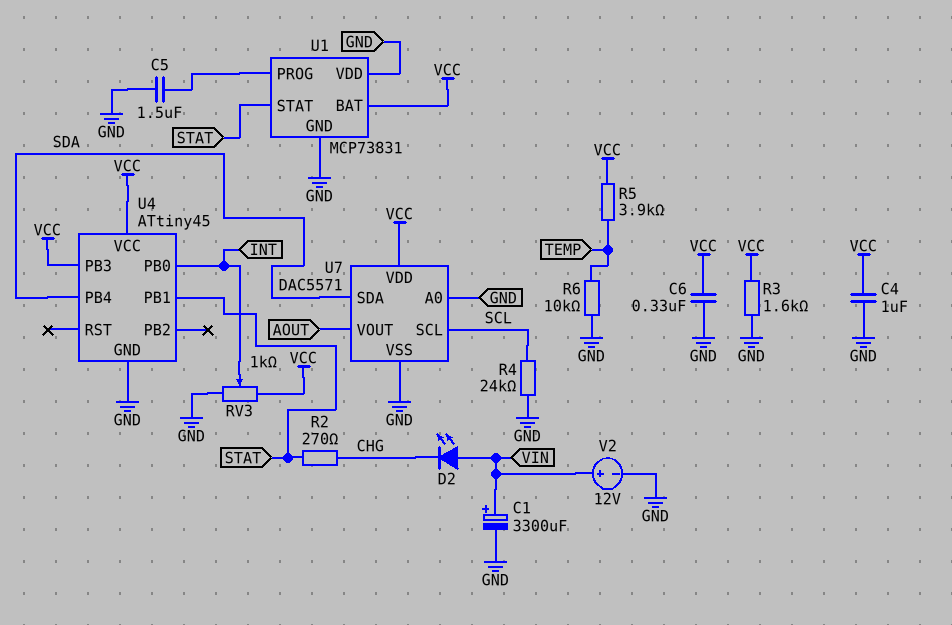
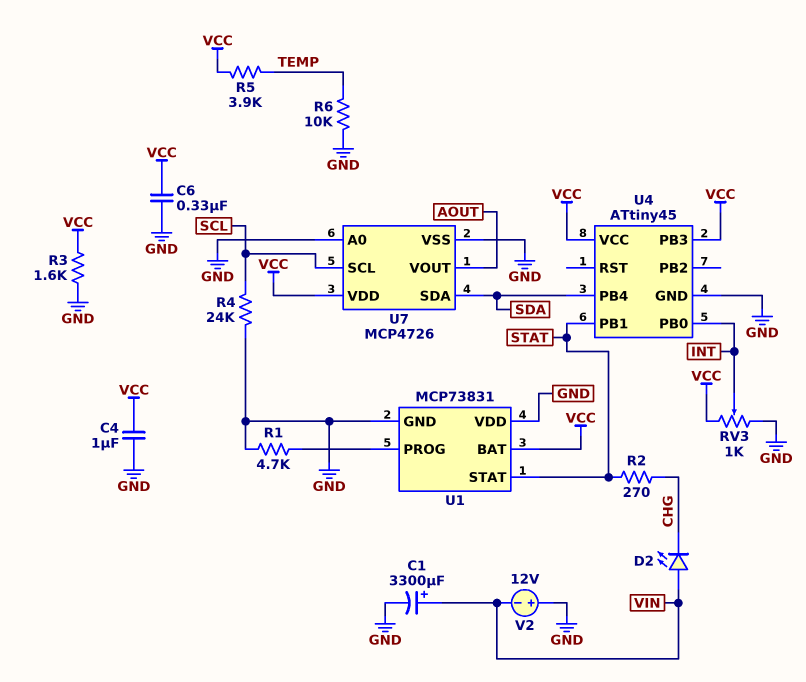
C5: 1.5uF (GND, U1/PROG) -> none
R1: none -> 4.7k (GND, U1/PROG)
U7: DAC5571 -> MCP4726
V2: 12V (plus VIN, minus GND) -> 12V (plus GND, minus VIN)

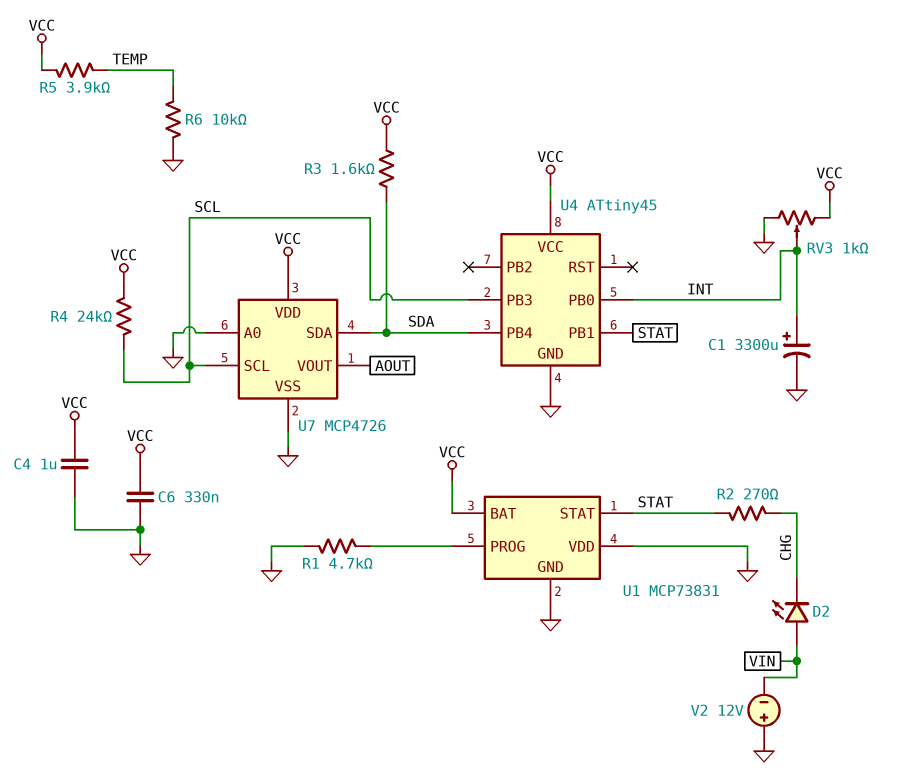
C1: 3300uF (plus VIN, minus GND) -> 3300uF (plus INT, minus GND)
R3: 1.6k (GND, VCC) -> 1.6k (SDA, VCC)
R4: 24k (GND, SCL) -> 24k (SCL, VCC)
U4 pin PB3: VCC -> SCL

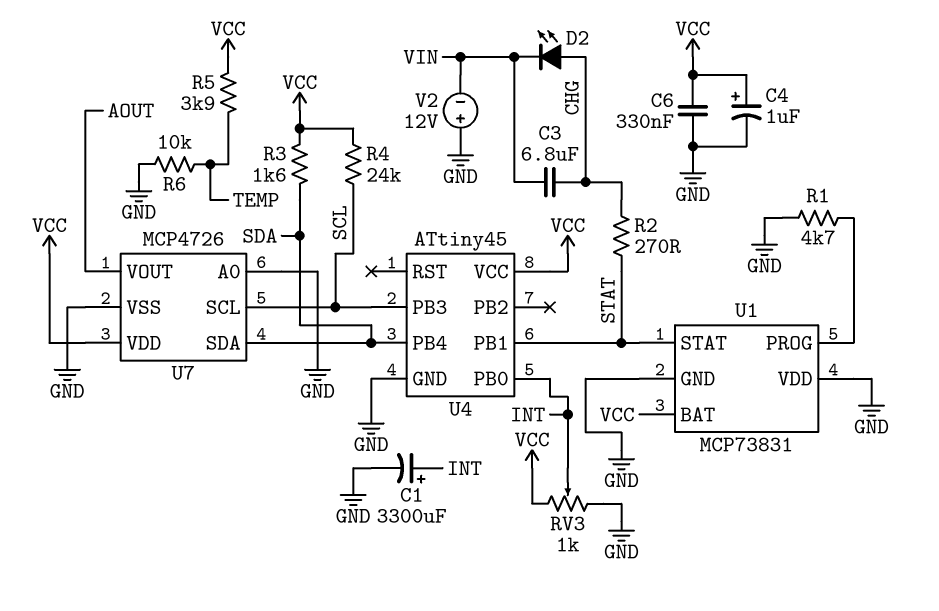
C3: none -> 6.8uF (CHG, VIN)
C4: 1uF (GND, VCC) -> 1uF (plus VCC, minus GND)
D2: LED (A VIN, K CHG) -> LED (A CHG, K VIN)

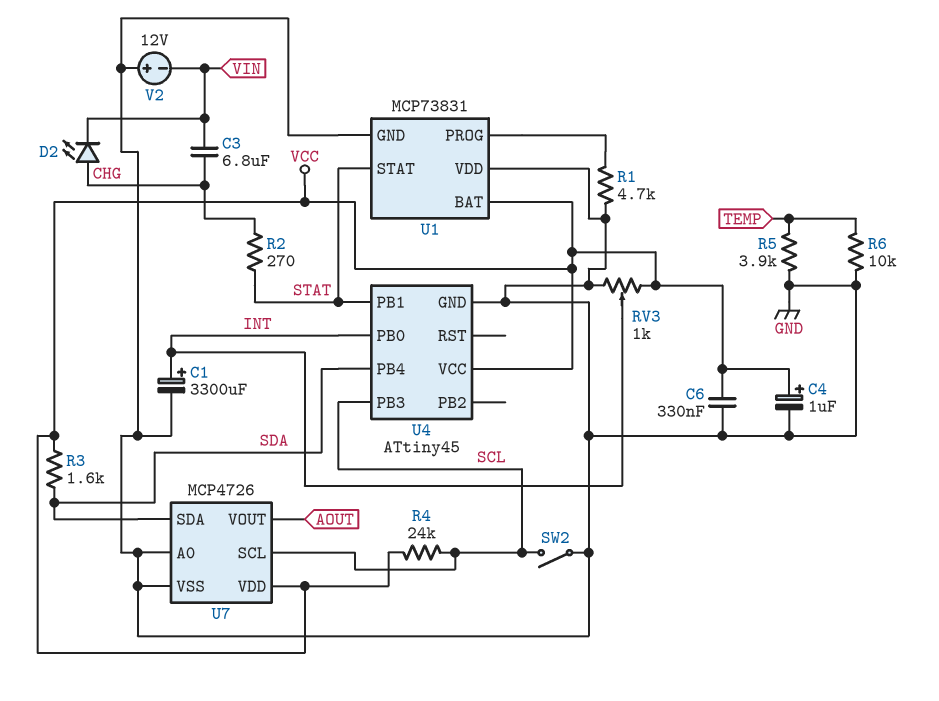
R5: 3.9k (TEMP, VCC) -> 3.9k (GND, TEMP)
SW2: none -> switch (GND, SCL)

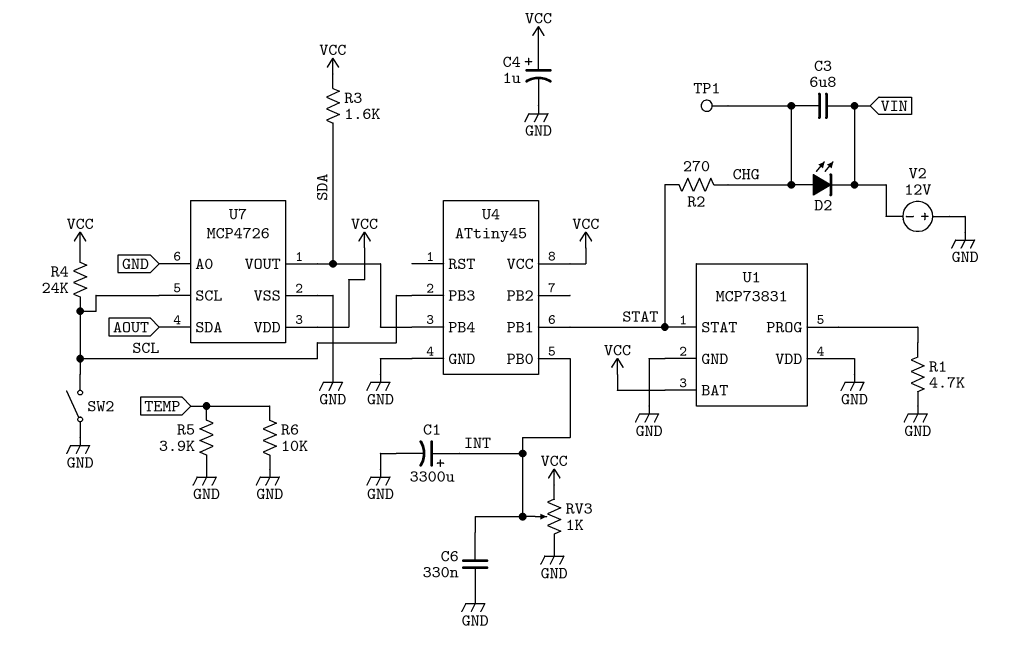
C6: 330nF (GND, VCC) -> 330nF (GND, INT)
TP1: none -> test point (CHG)
U7 pin SDA: SDA -> AOUT
U7 pin VOUT: AOUT -> SDA

